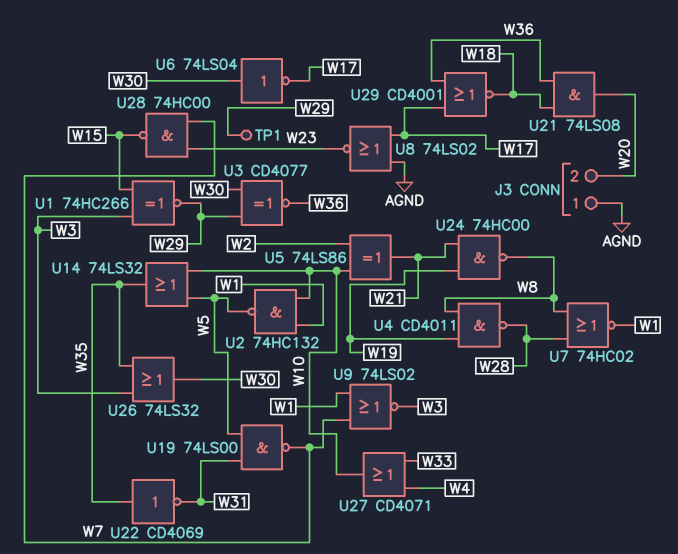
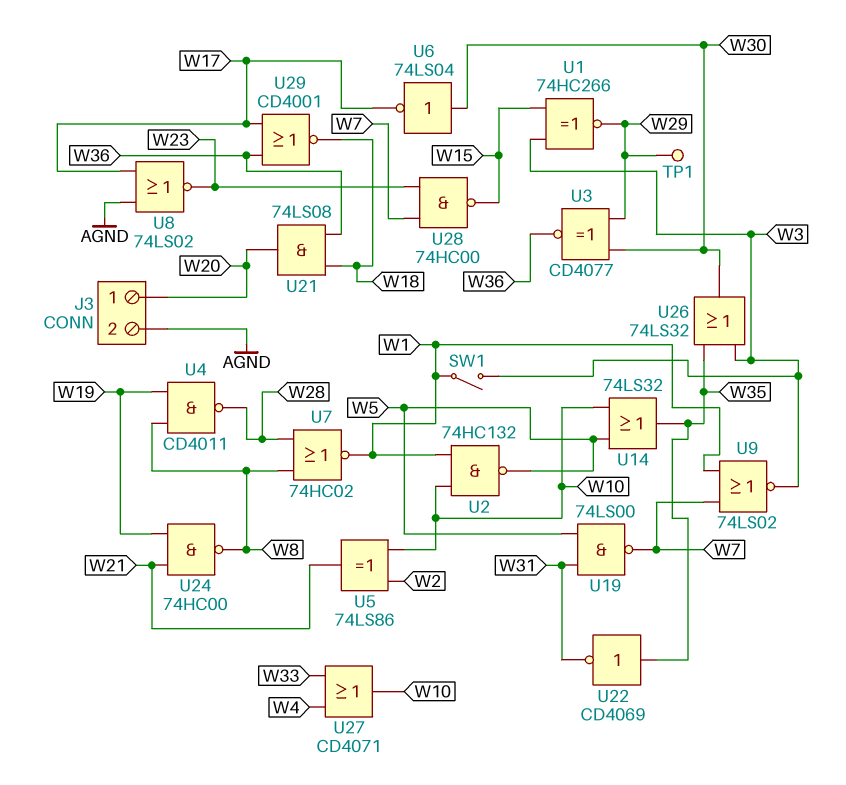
J3 pin 1: AGND -> W20
J3 pin 2: W20 -> AGND
SW1: none -> switch (W1, W3)

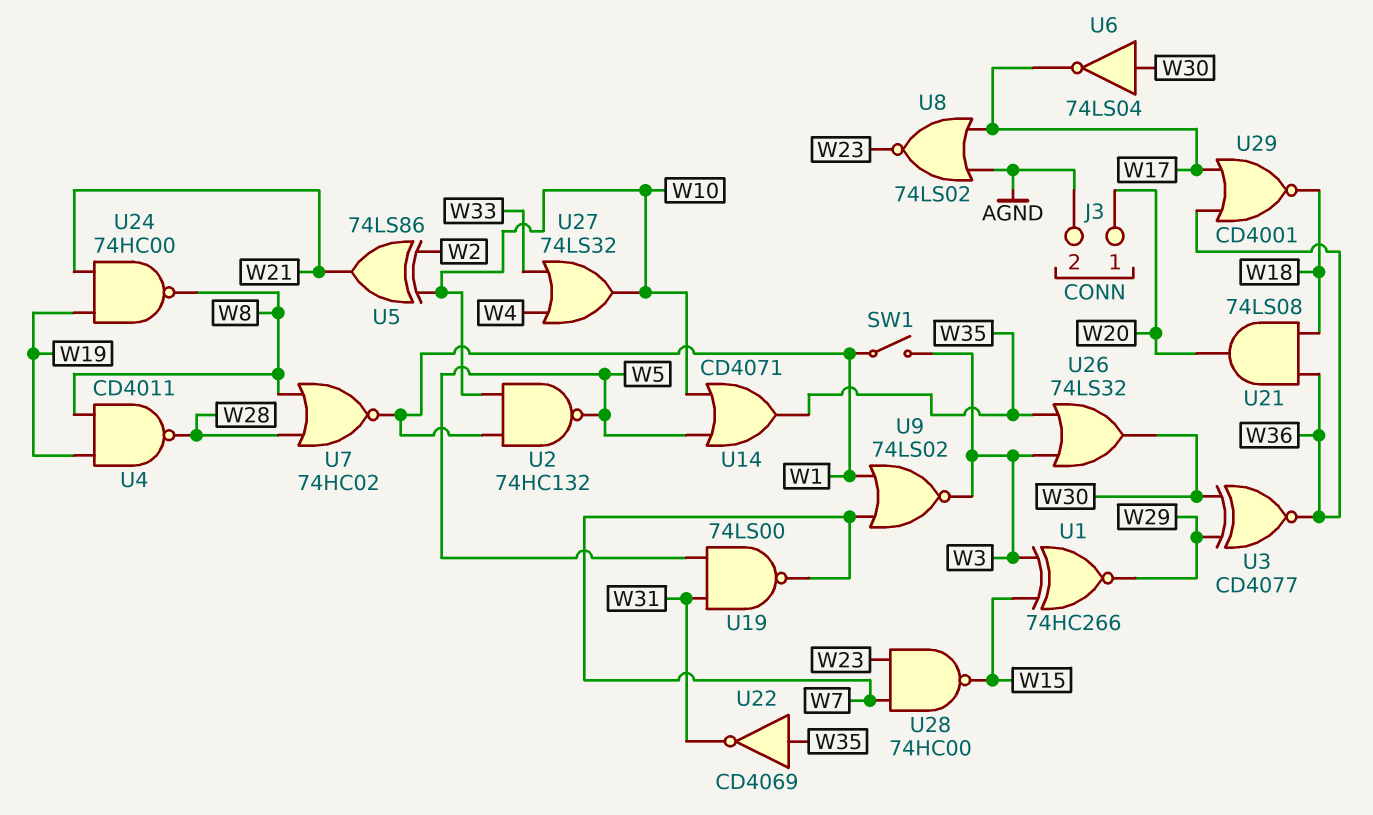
TP1: test point (W29) -> none
U14: OR 74LS32 (in W5, in W10, out W35) -> OR CD4071 (in W5, in W10, out W35)
U27: OR CD4071 (in W4, in W33, out W10) -> OR 74LS32 (in W4, in W33, out W10)

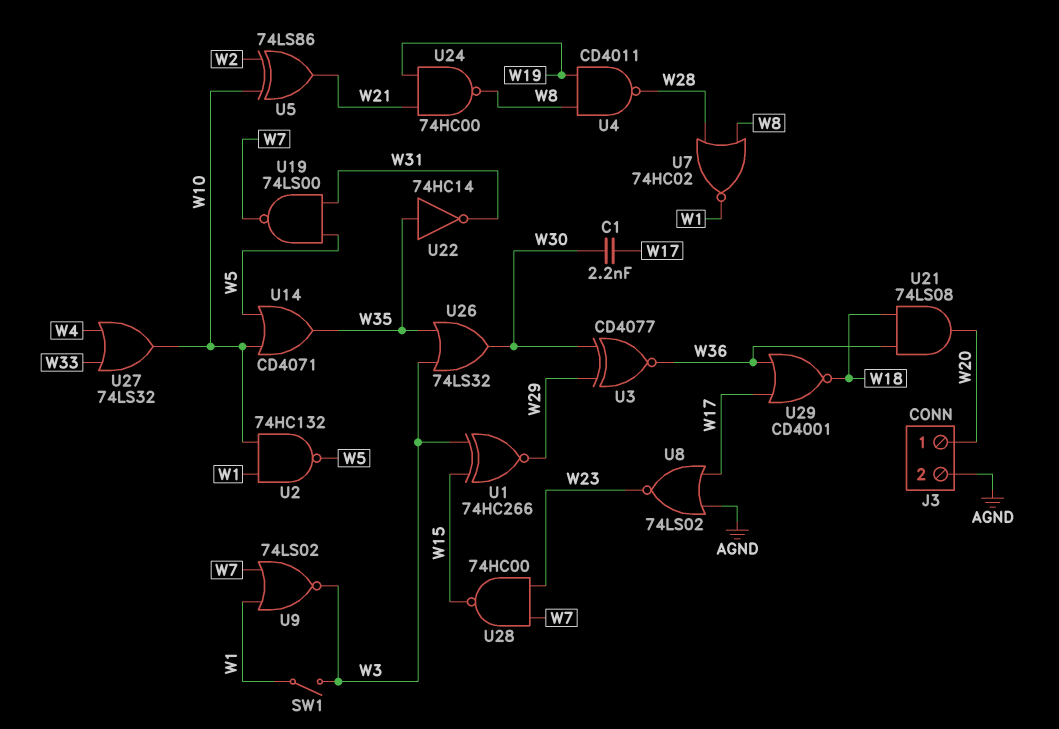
C1: none -> 2.2nF (W17, W30)
U6: NOT 74LS04 (in W30, out W17) -> none
U22: NOT CD4069 (in W35, out W31) -> NOT 74HC14 (in W35, out W31)

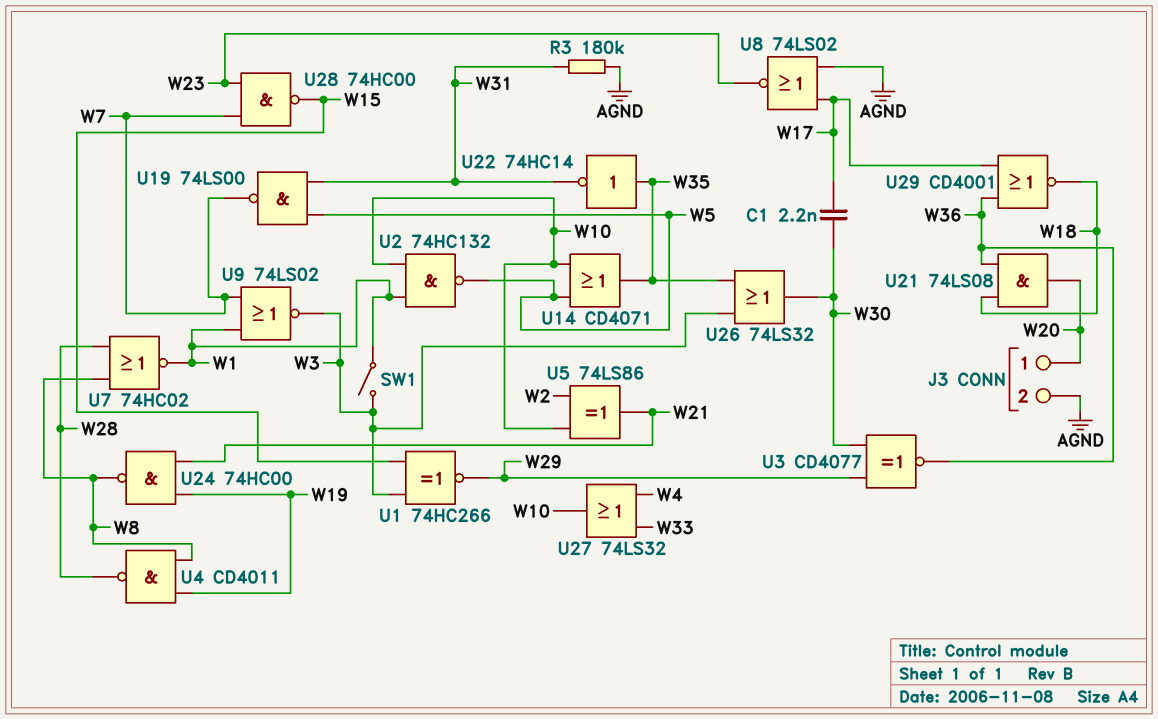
R3: none -> 180k (AGND, W31)

